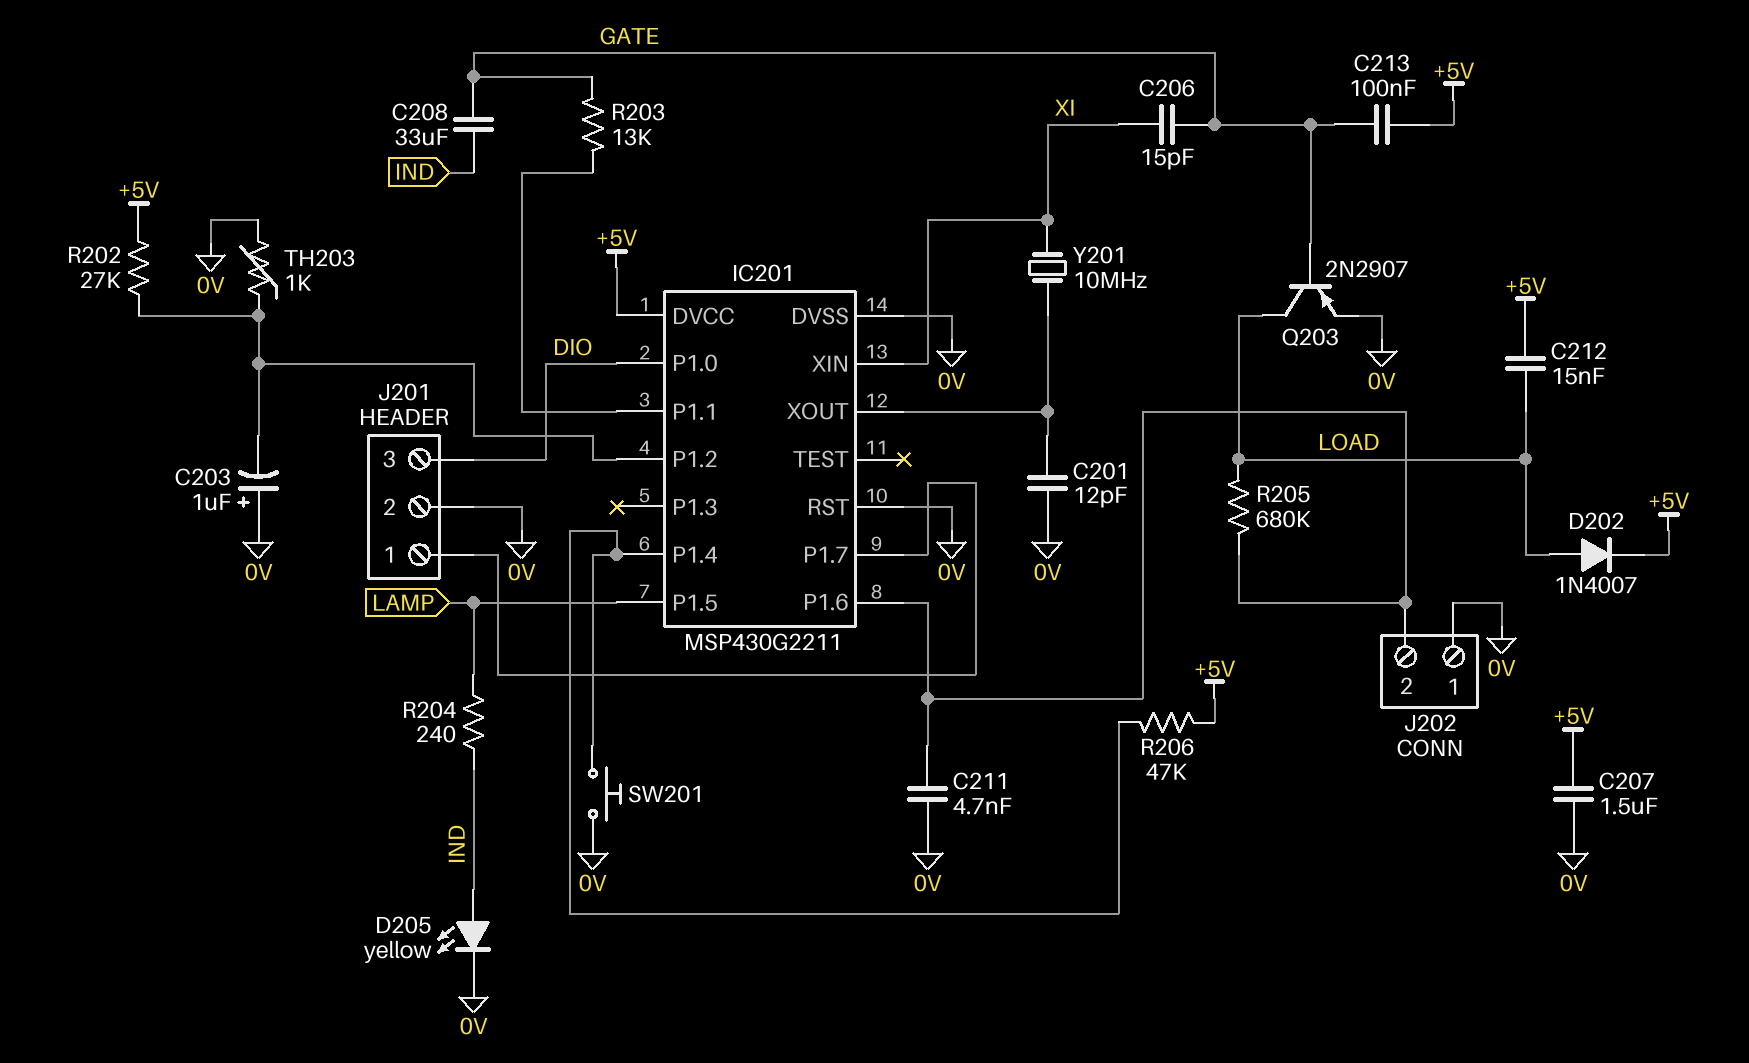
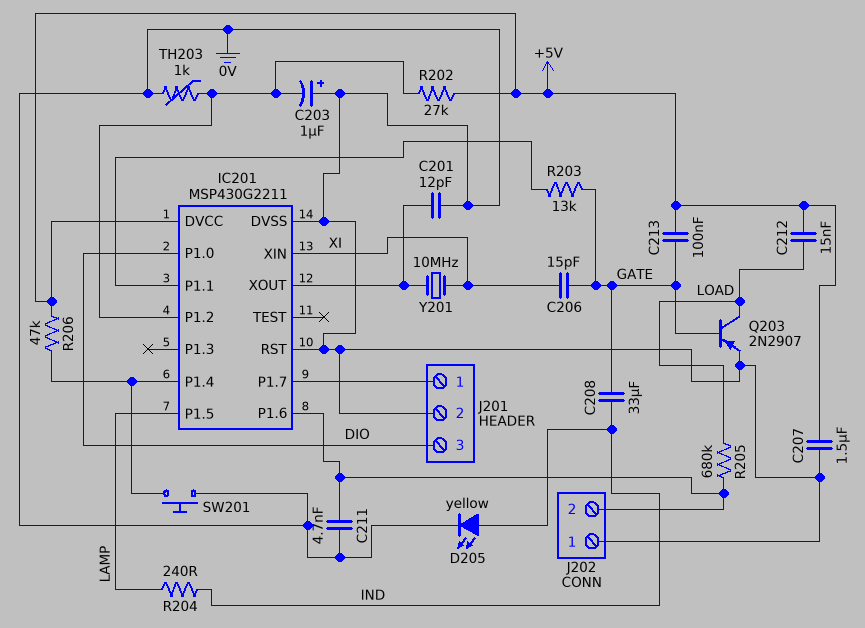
D202: diode 1N4007 (A LOAD, K +5V) -> none

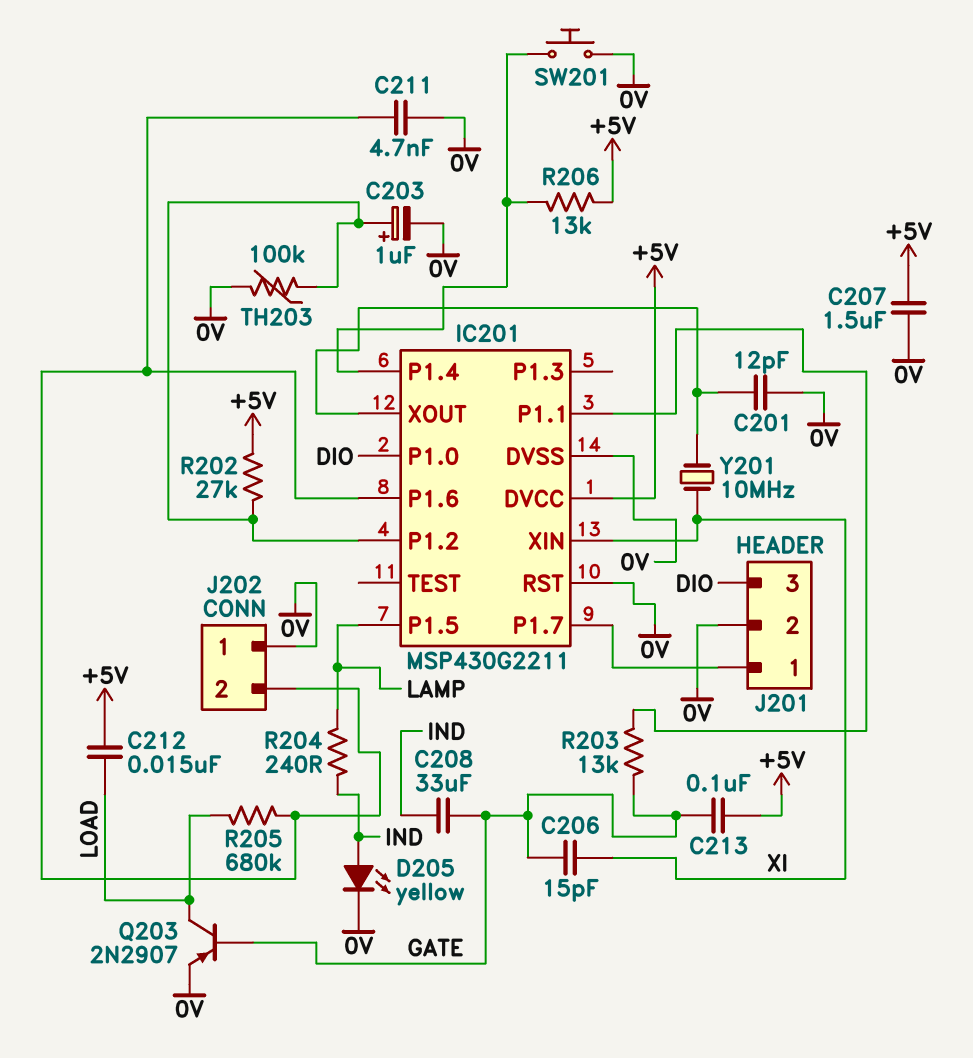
C203: 1uF (plus 0V, minus IC201/P1.2) -> 1uF (plus IC201/P1.2, minus 0V)
R206: 47k (+5V, IC201/P1.4) -> 13k (+5V, IC201/P1.4)
TH203: 1k (0V, IC201/P1.2) -> 100k (0V, IC201/P1.2)

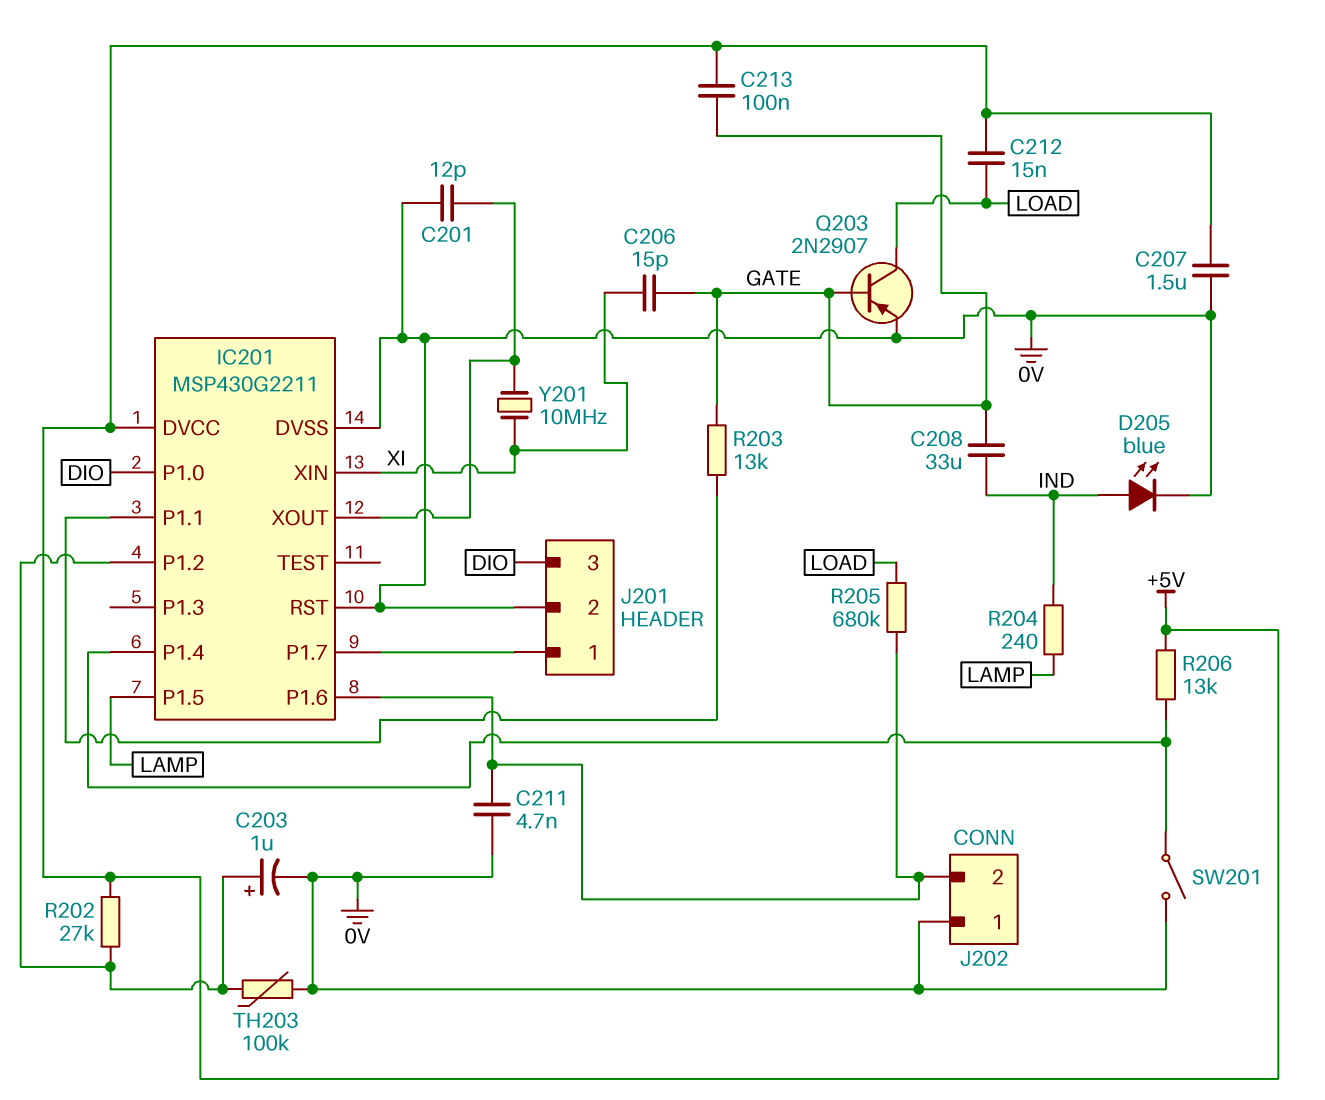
D205: LED yellow (A IND, K 0V) -> LED blue (A IND, K 0V)
SW201: button (0V, IC201/P1.4) -> switch (0V, IC201/P1.4)

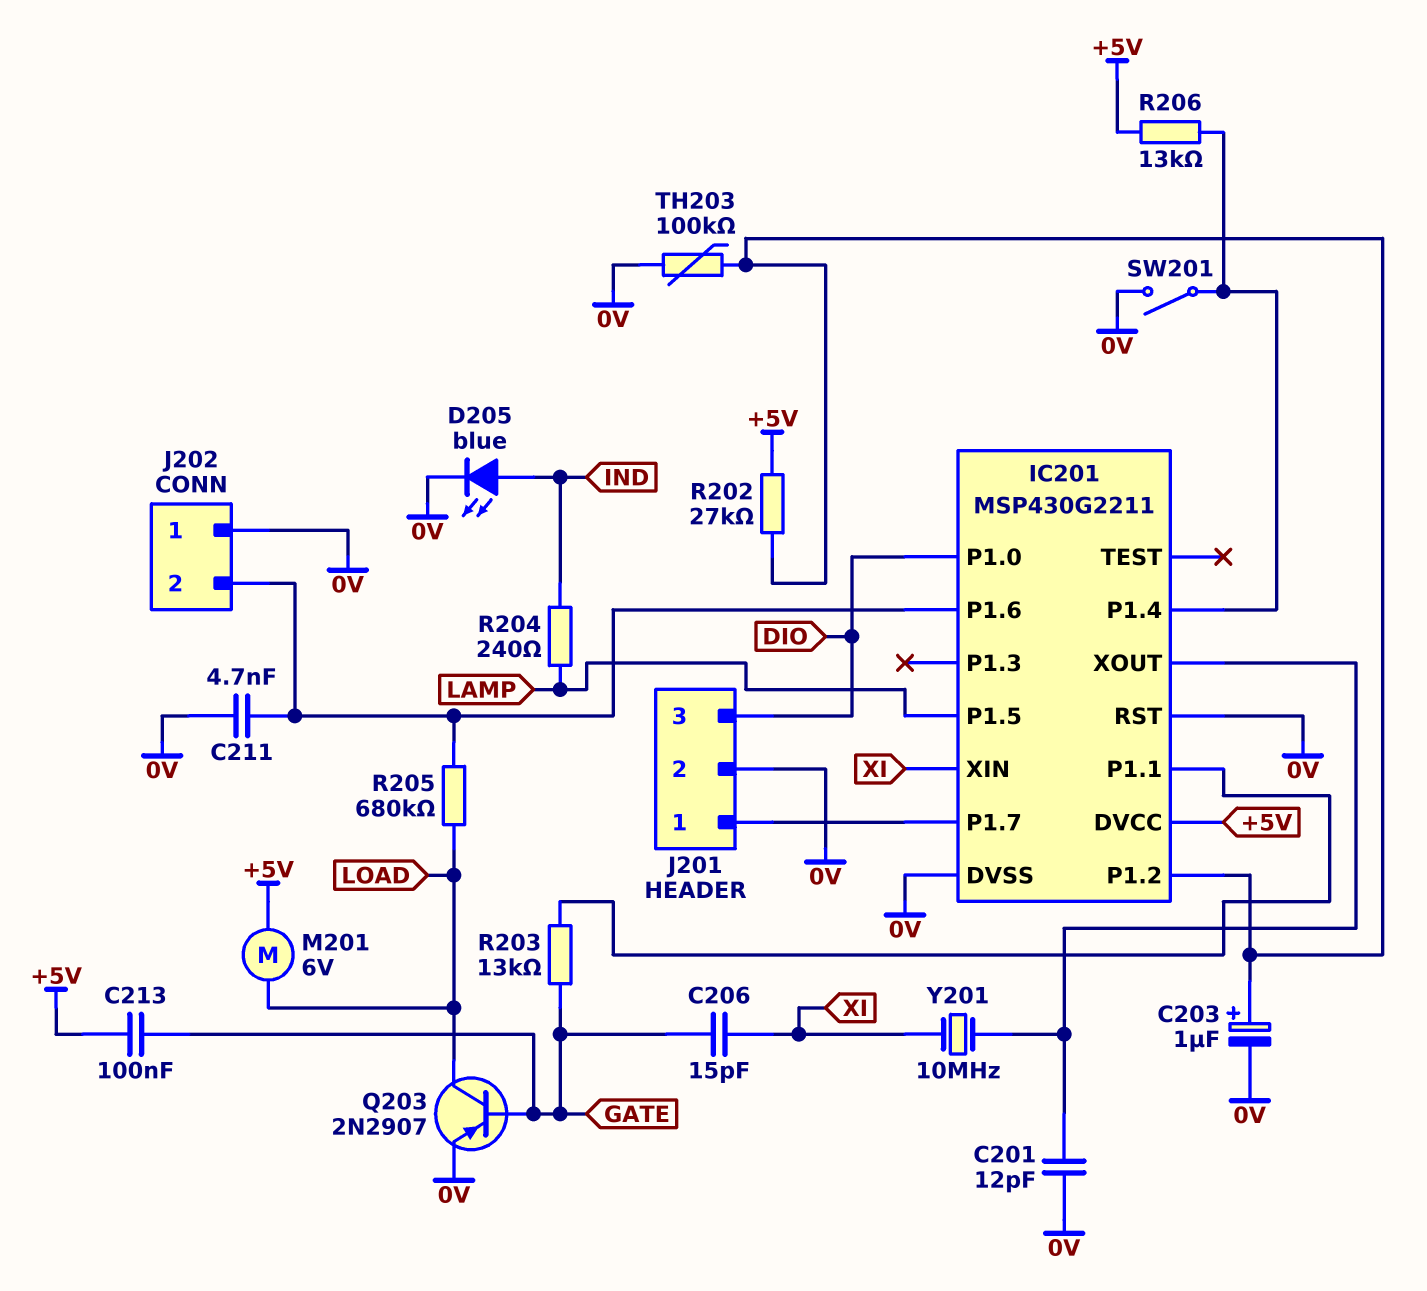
C207: 1.5uF (+5V, 0V) -> none
C208: 33uF (GATE, IND) -> none
C212: 15nF (+5V, LOAD) -> none
M201: none -> motor 6V (+5V, LOAD)

